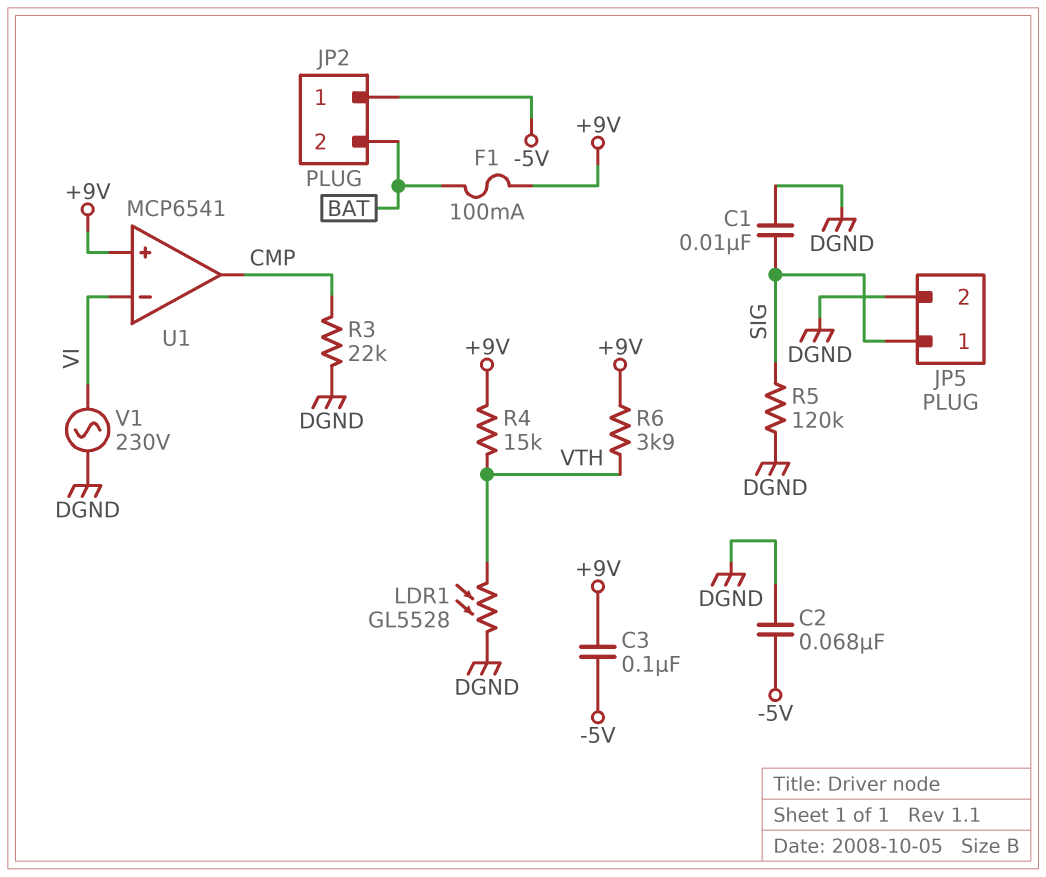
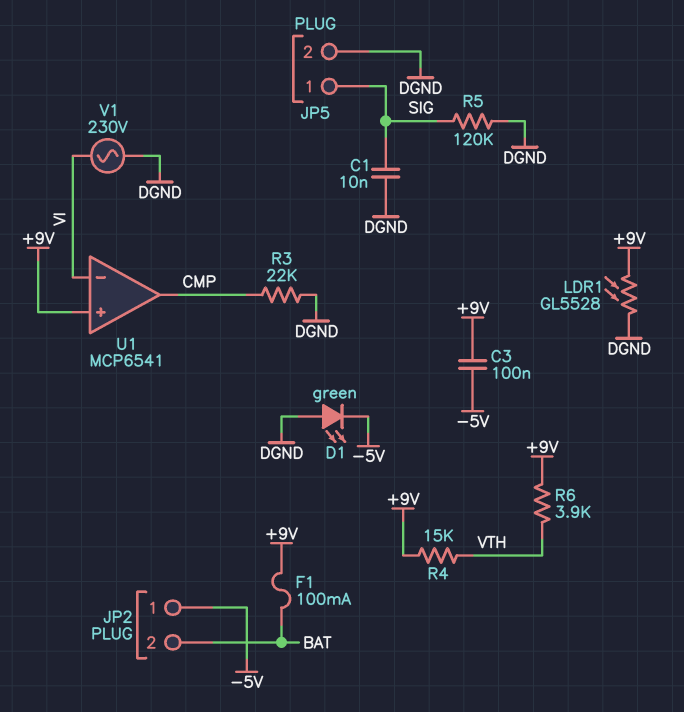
C2: 68nF (-5V, DGND) -> none
D1: none -> LED green (A DGND, K -5V)
LDR1: GL5528 (DGND, VTH) -> GL5528 (+9V, DGND)

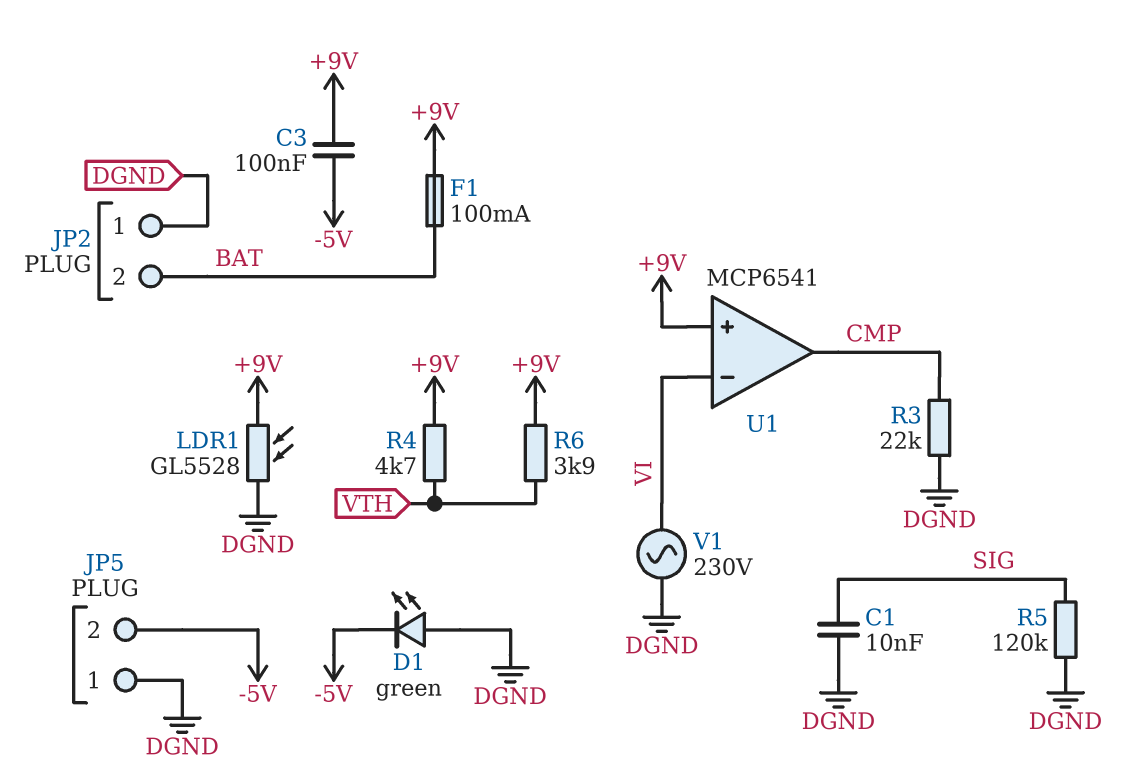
JP2 pin 1: -5V -> DGND
JP5 pin 1: SIG -> DGND
JP5 pin 2: DGND -> -5V
R4: 15k (+9V, VTH) -> 4.7k (+9V, VTH)

